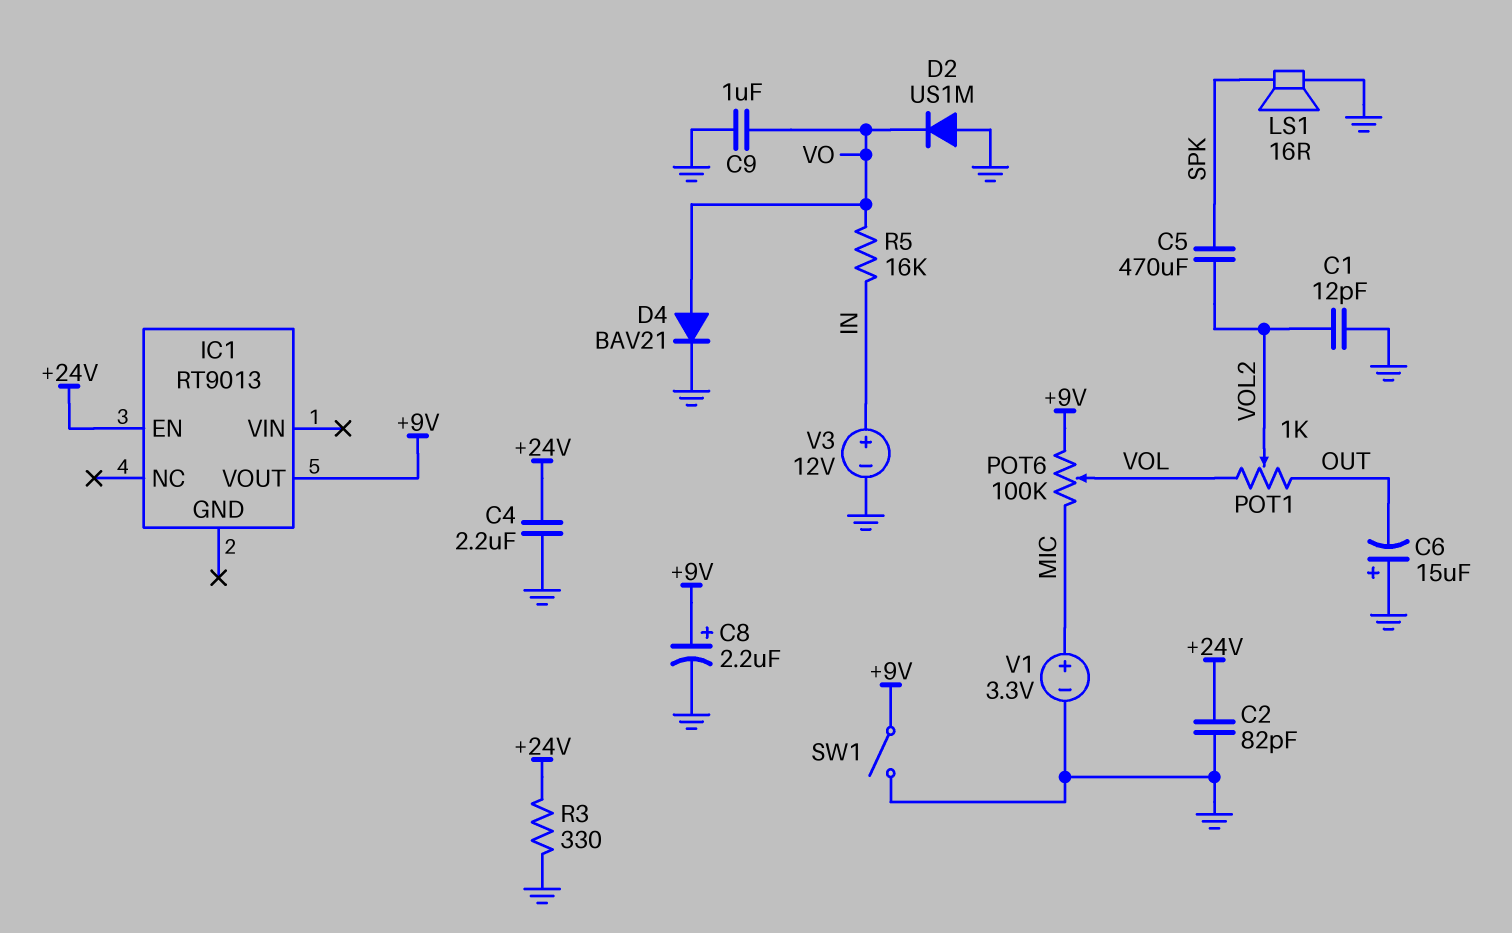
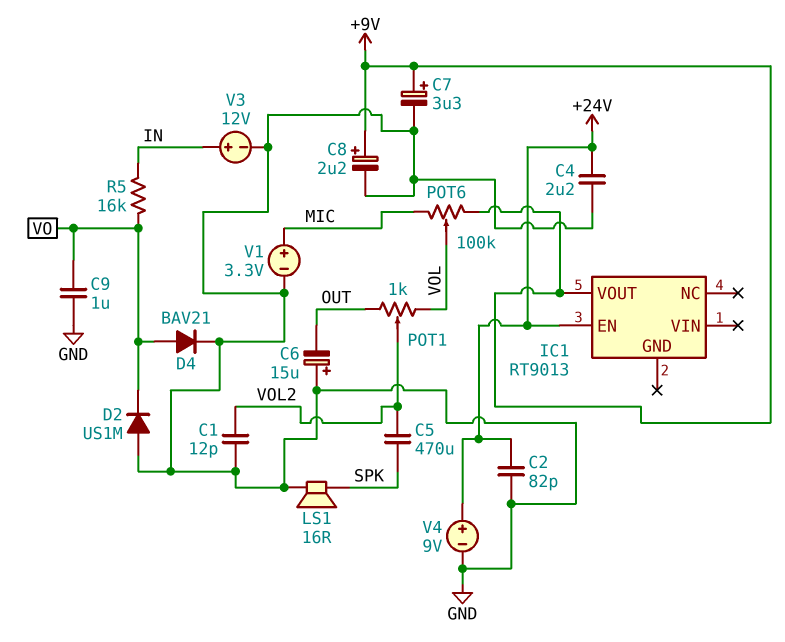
C7: none -> 3.3uF (plus +9V, minus GND)
R3: 330 (+24V, GND) -> none
SW1: switch (+9V, GND) -> none
V4: none -> 9V (plus +24V, minus GND)

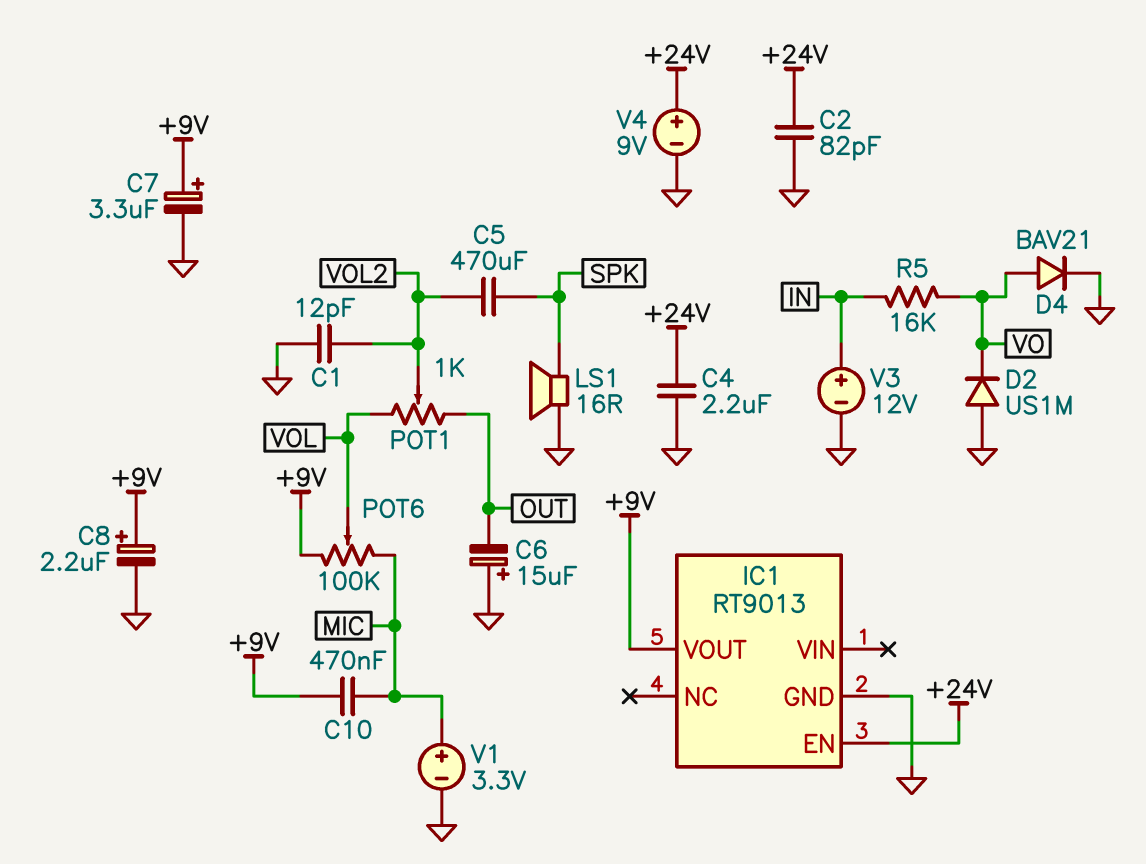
C9: 1uF (GND, VO) -> none
C10: none -> 470nF (+9V, MIC)
IC1 pin GND: none -> GND

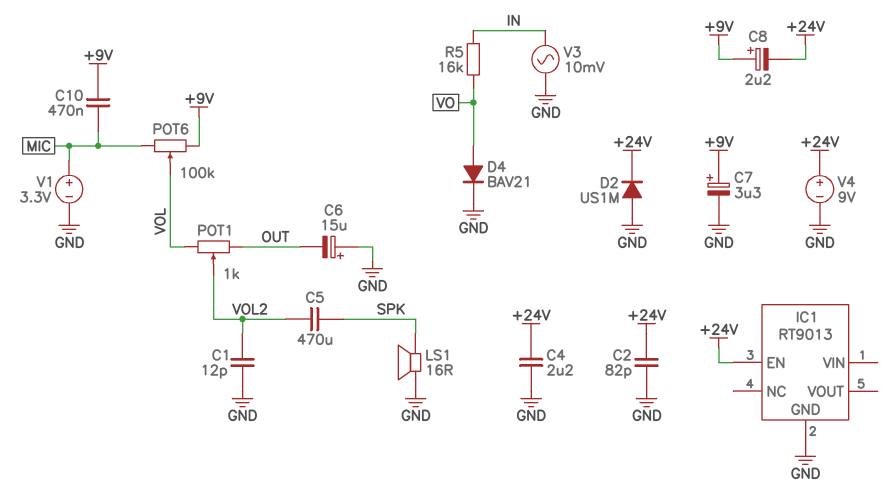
C8: 2.2uF (plus +9V, minus GND) -> 2.2uF (plus +9V, minus +24V)
D2: diode US1M (A GND, K VO) -> diode US1M (A GND, K +24V)
IC1 pin VOUT: +9V -> none
V3: 12V (plus IN, minus GND) -> AC 10mV (GND, IN)

